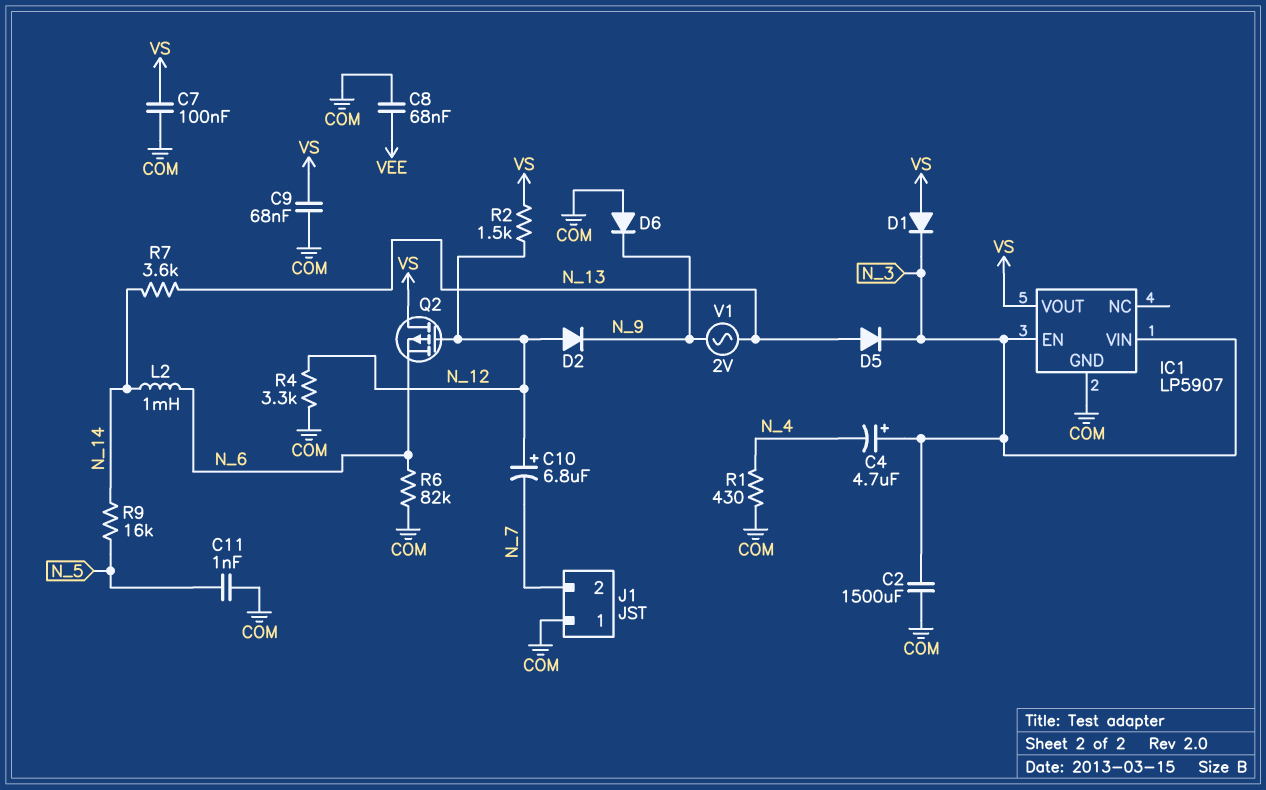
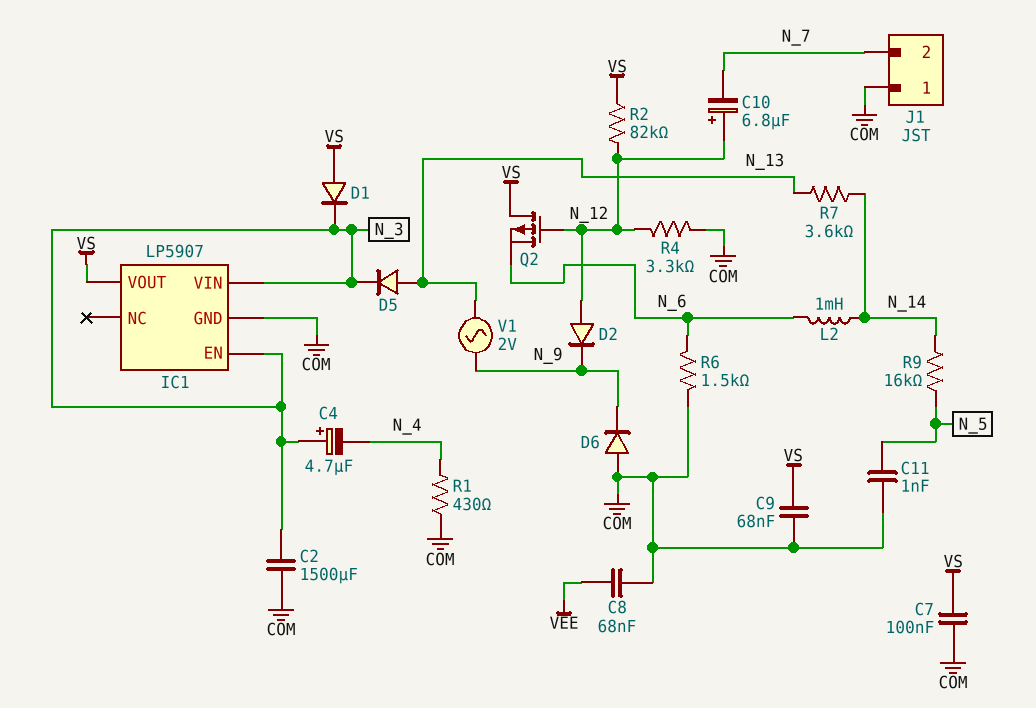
R2: 1.5k (N_12, VS) -> 82k (N_12, VS)
R6: 82k (COM, N_6) -> 1.5k (COM, N_6)

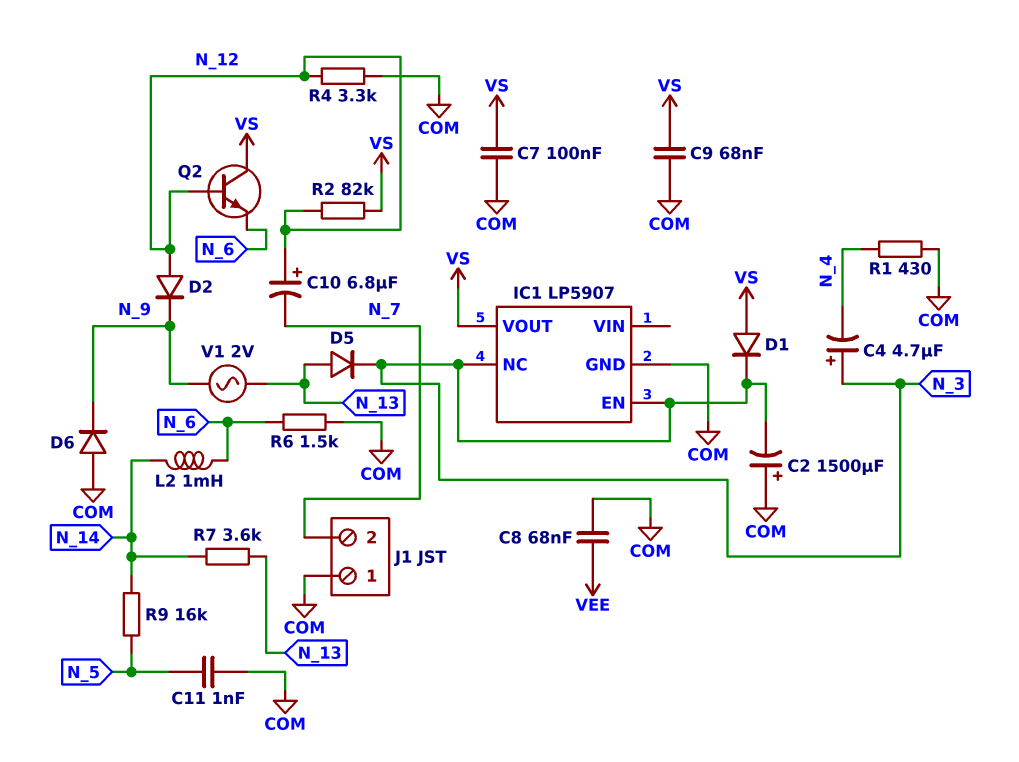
C2: 1500uF (COM, N_3) -> 1500uF (plus COM, minus N_3)
IC1 pin NC: none -> N_3
IC1 pin VIN: N_3 -> none
Q2: PMOS (G N_12, D VS, S N_6) -> NPN (B N_12, C VS, E N_6)

